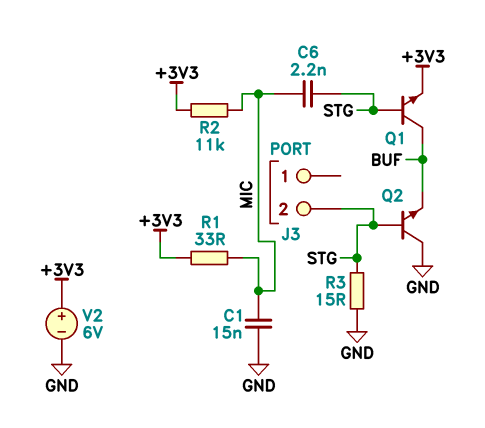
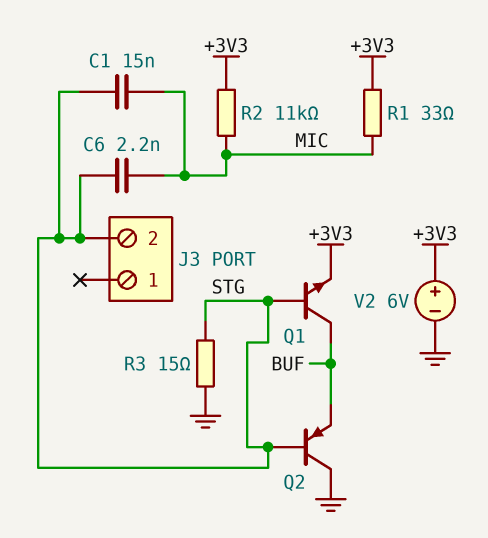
C1: 15nF (GND, MIC) -> 15nF (MIC, STG)
Q2: NPN (B STG, C GND, E BUF) -> PNP (B STG, C GND, E BUF)

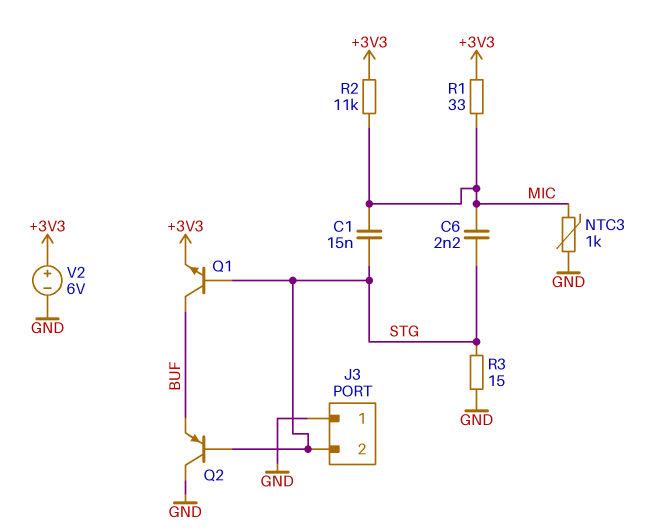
J3 pin 1: none -> GND
NTC3: none -> 1k (GND, MIC)

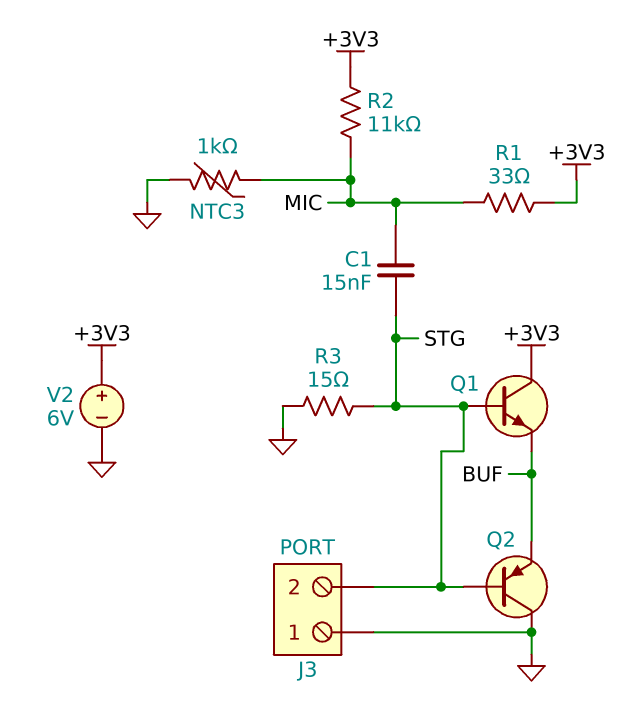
C6: 2.2nF (MIC, STG) -> none
Q1: NPN (B STG, C BUF, E +3V3) -> NPN (B STG, C +3V3, E BUF)

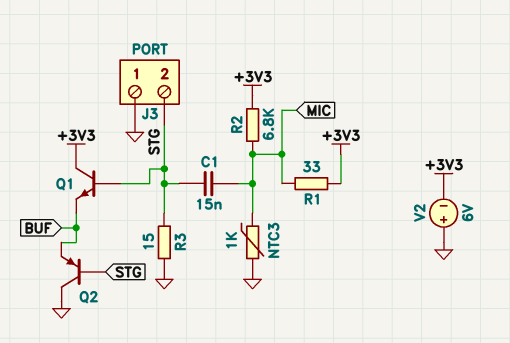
R2: 11k (+3V3, MIC) -> 6.8k (+3V3, MIC)
V2: 6V (plus +3V3, minus GND) -> 6V (plus GND, minus +3V3)

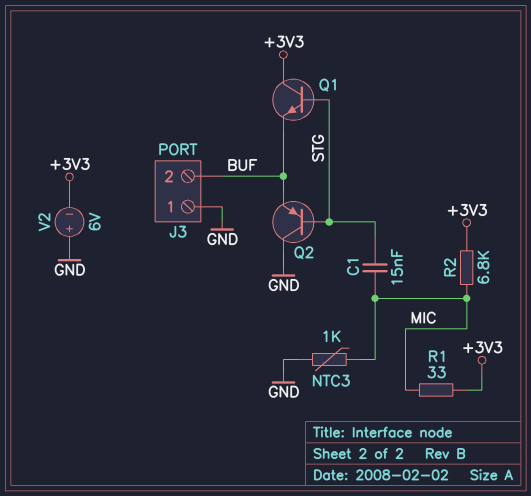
J3 pin 2: STG -> BUF
R3: 15 (GND, STG) -> none

